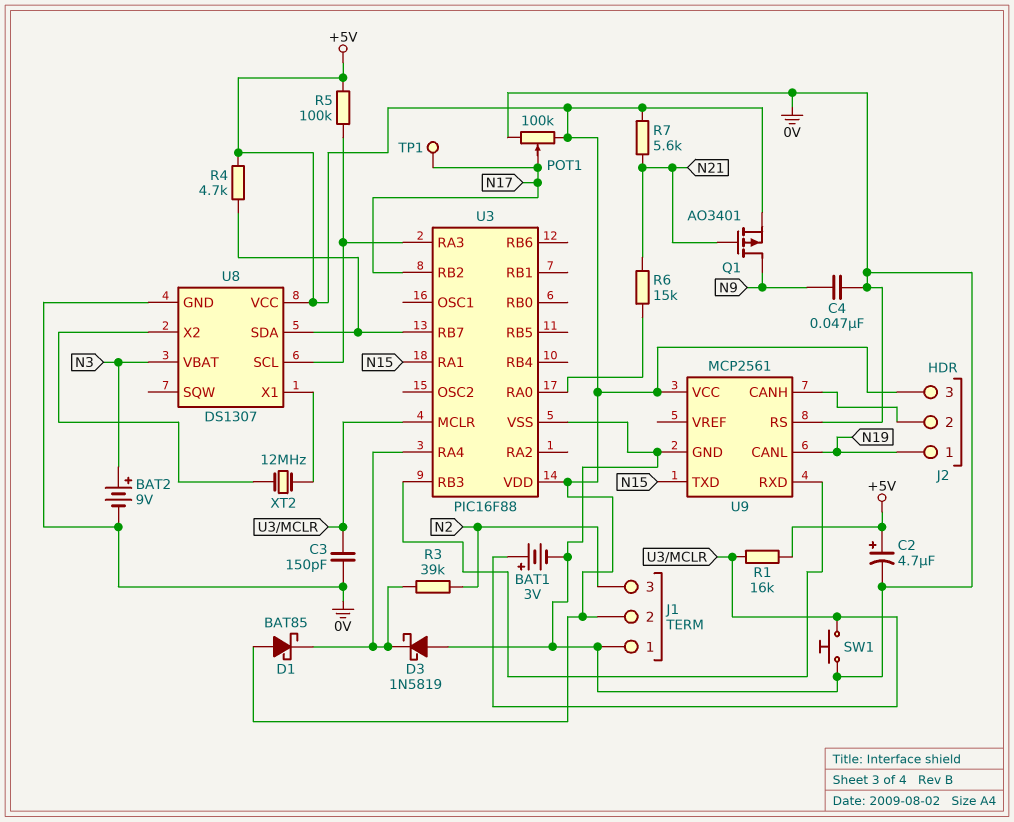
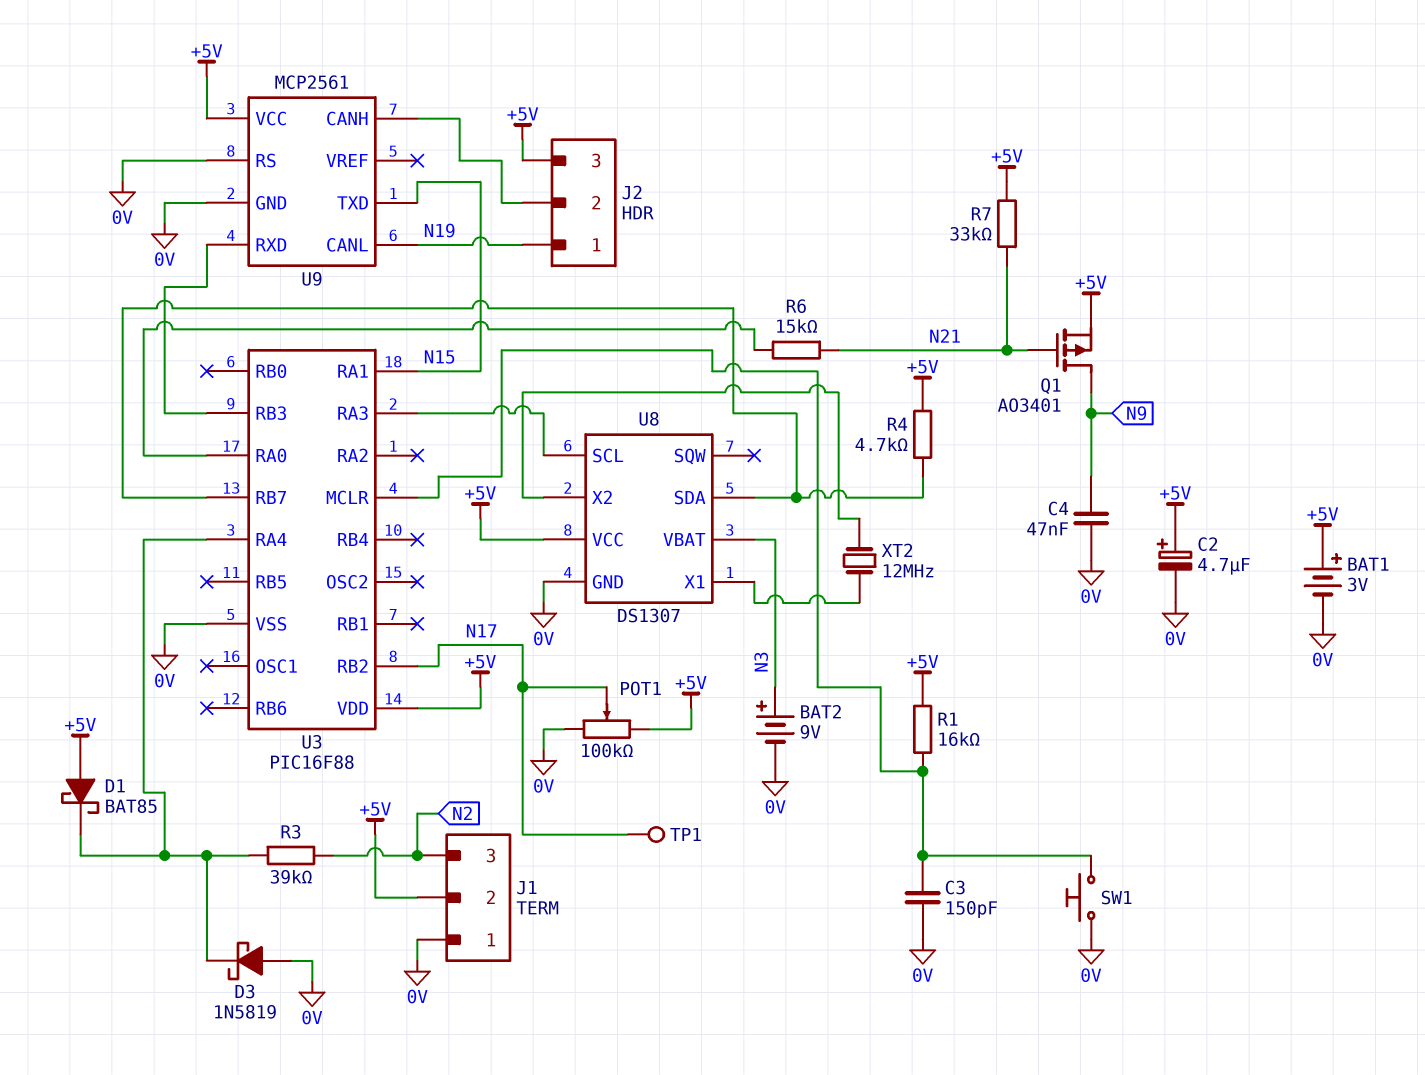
BAT1: 3V (plus U3/MCLR, minus 0V) -> 3V (plus +5V, minus 0V)
R5: 100k (+5V, U3/RA3) -> none
R7: 5.6k (+5V, N21) -> 33k (+5V, N21)

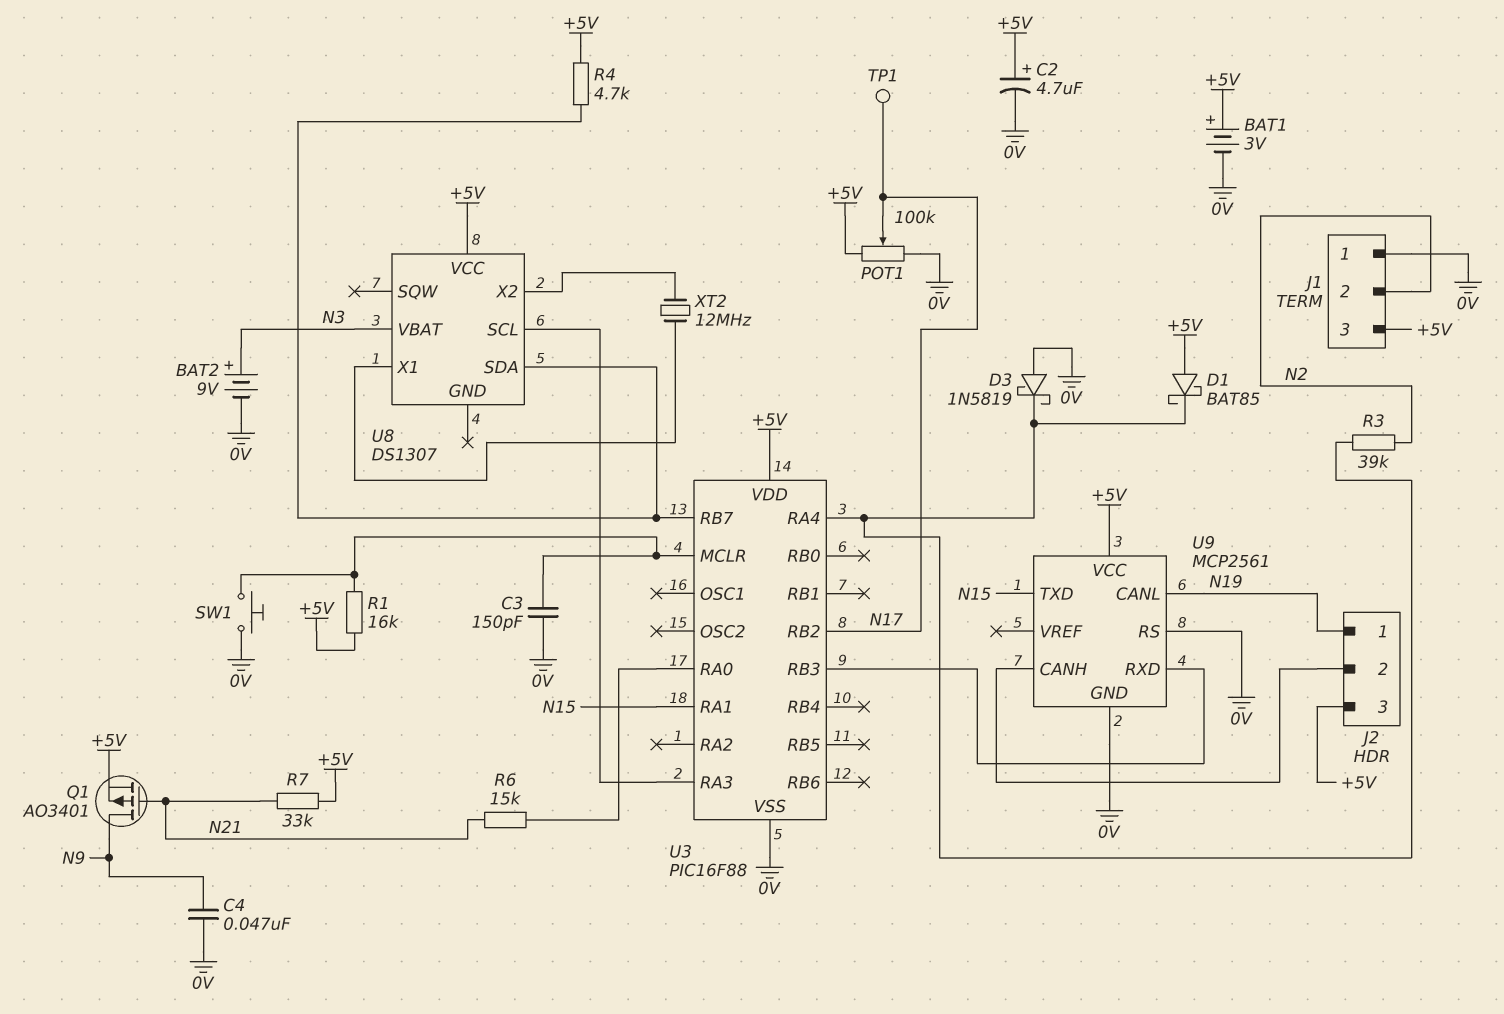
J1 pin 2: +5V -> N2
J1 pin 3: N2 -> +5V
U8 pin GND: 0V -> none

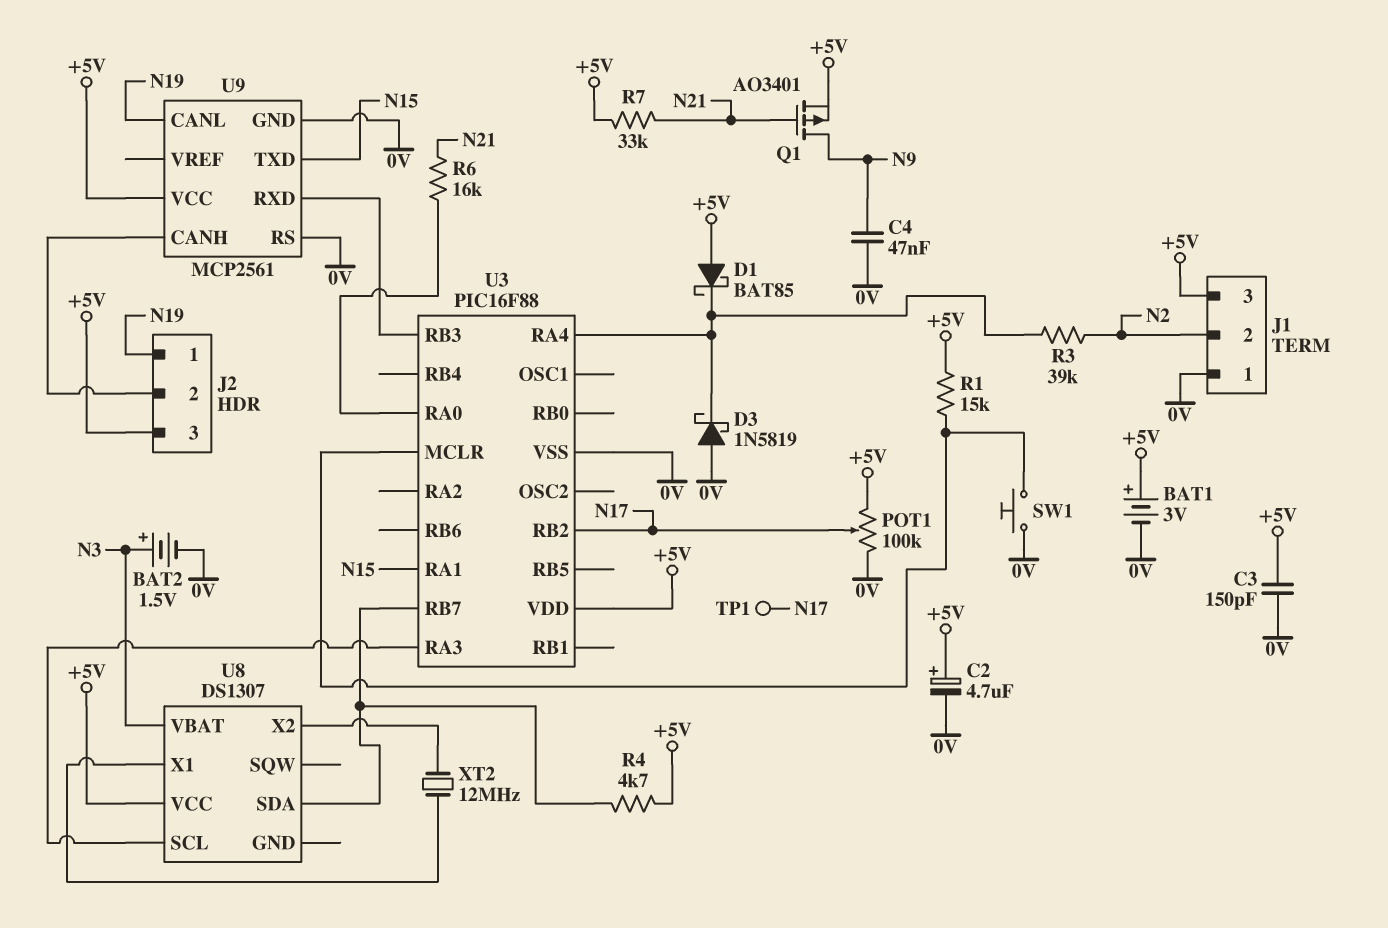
BAT2: 9V (plus N3, minus 0V) -> 1.5V (plus N3, minus 0V)
C3: 150pF (0V, U3/MCLR) -> 150pF (+5V, 0V)
R1: 16k (+5V, U3/MCLR) -> 15k (+5V, U3/MCLR)
R6: 15k (N21, U3/RA0) -> 16k (N21, U3/RA0)

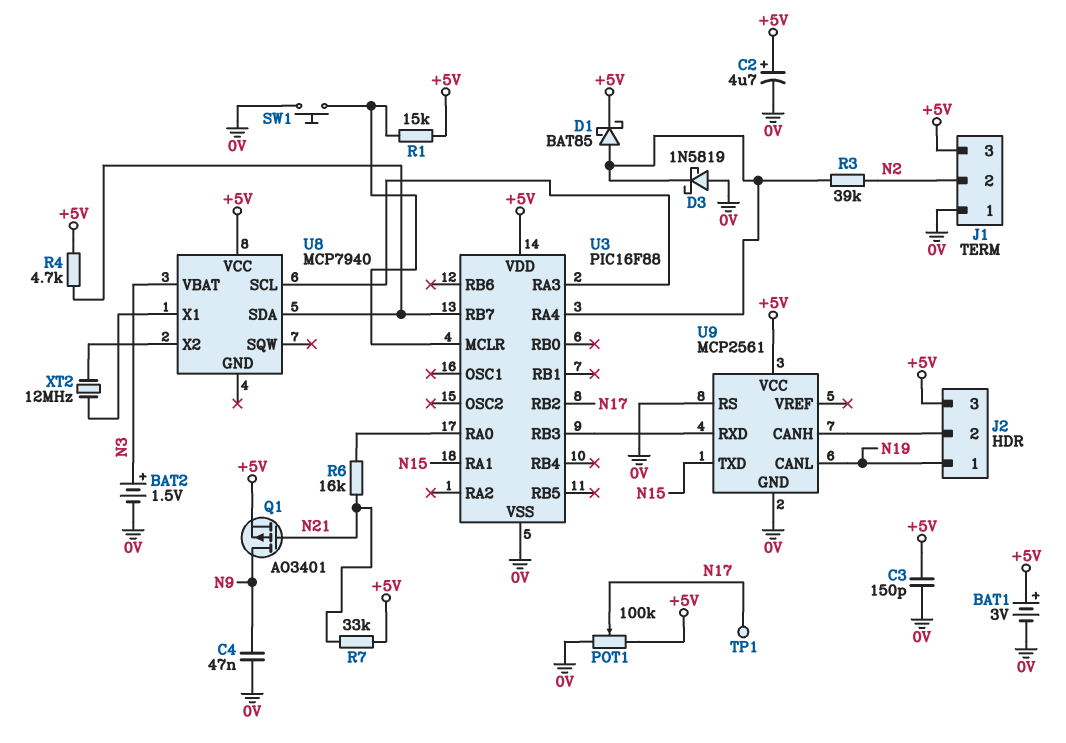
D1: schottky BAT85 (A +5V, K U3/RA4) -> schottky BAT85 (A U3/RA4, K +5V)
U8: DS1307 -> MCP7940

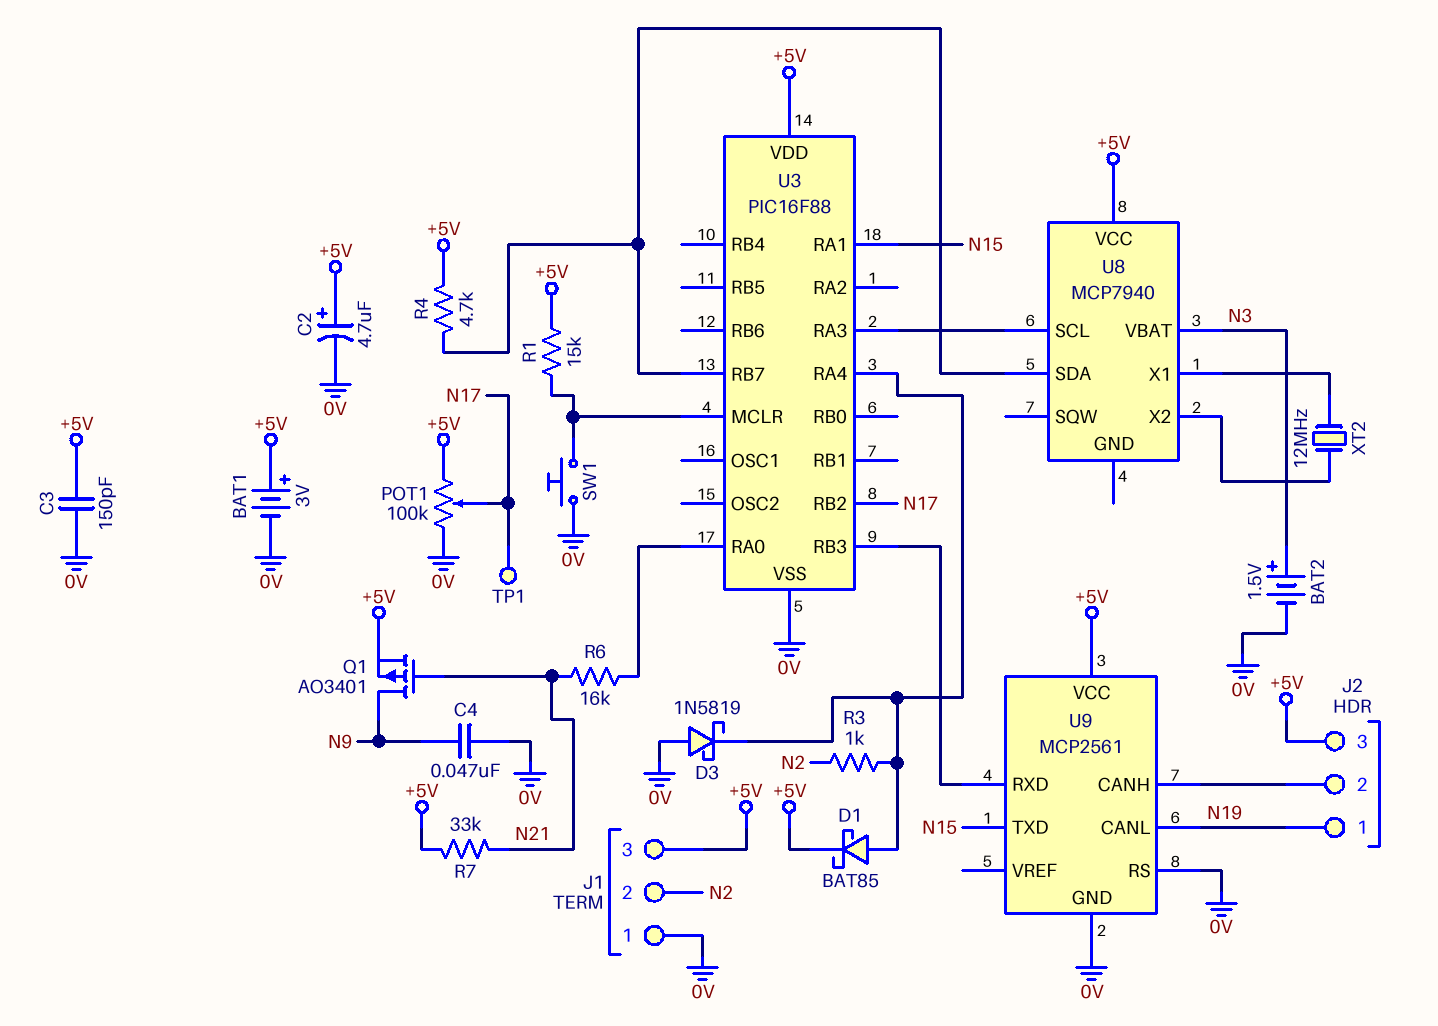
R3: 39k (N2, U3/RA4) -> 1k (N2, U3/RA4)

